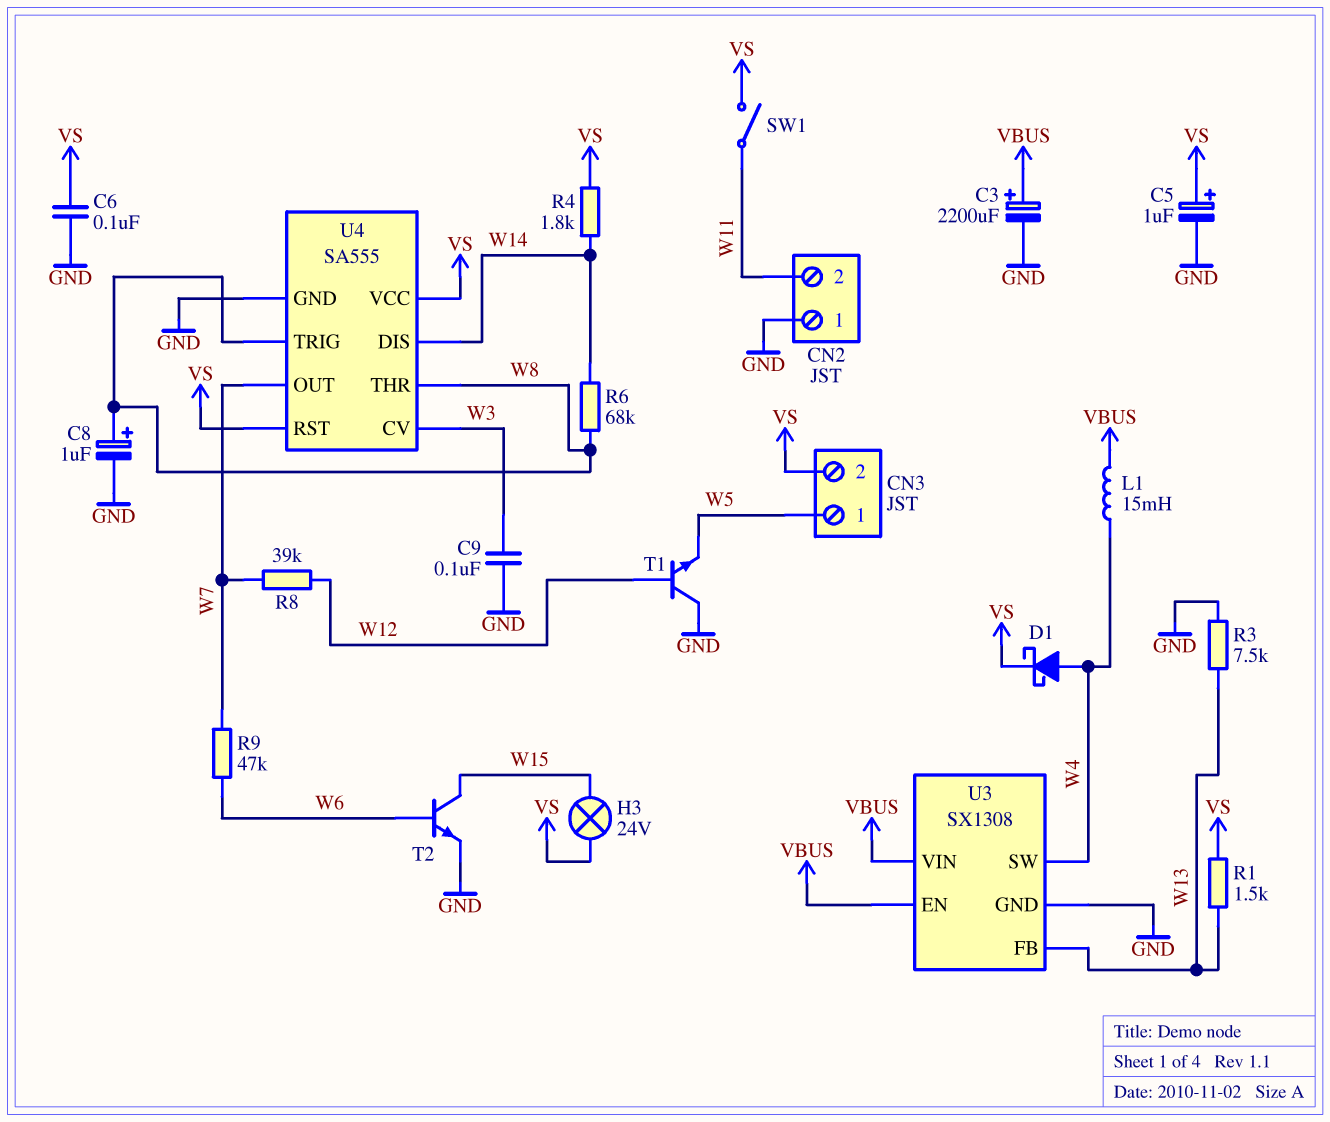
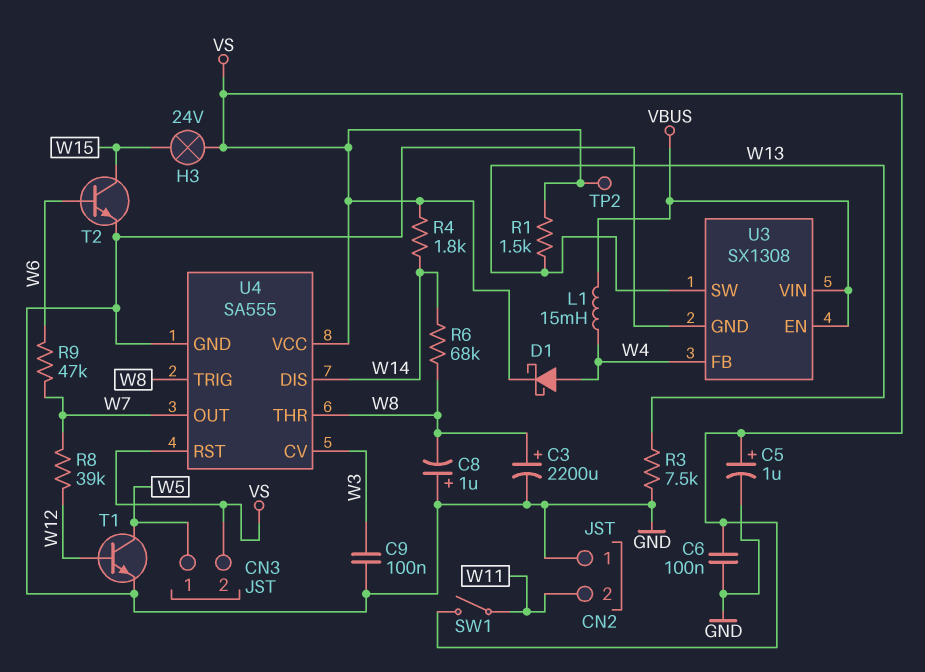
C3: 2200uF (plus VBUS, minus GND) -> 2200uF (plus W8, minus GND)
C8: 1uF (plus W8, minus GND) -> 1uF (plus GND, minus W8)
T1: NPN (B W12, C GND, E W5) -> NPN (B W12, C W5, E GND)
TP2: none -> test point (VS)
U3 pin FB: W13 -> W4
U3 pin SW: W4 -> W13

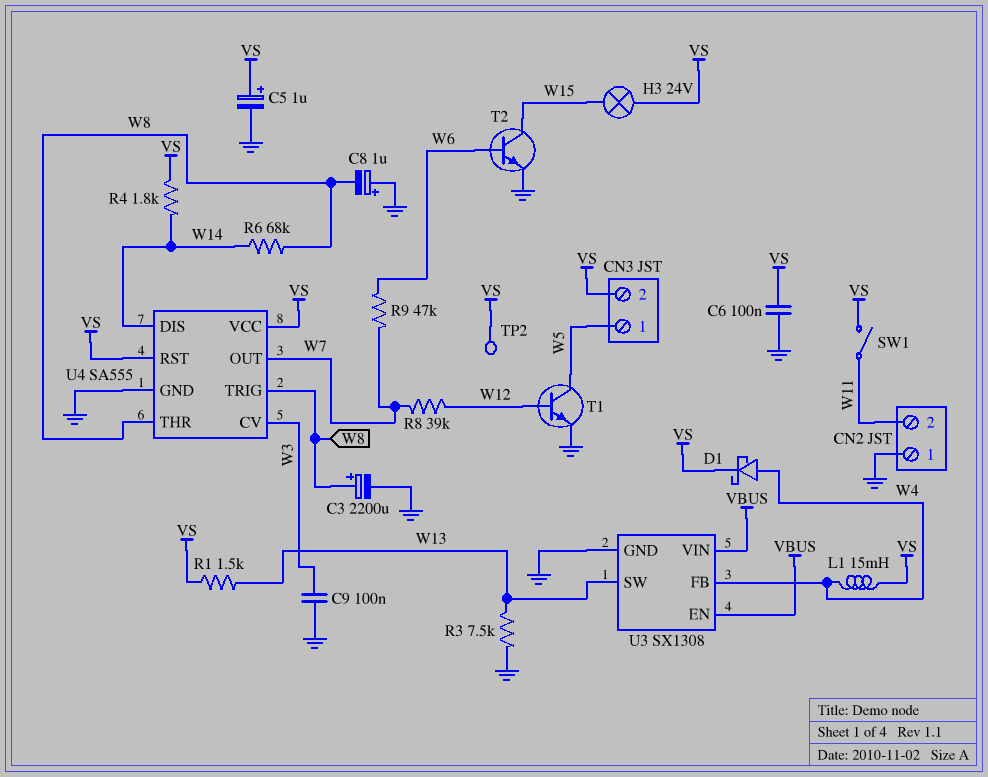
L1: 15mH (VBUS, W4) -> 15mH (VS, W4)

